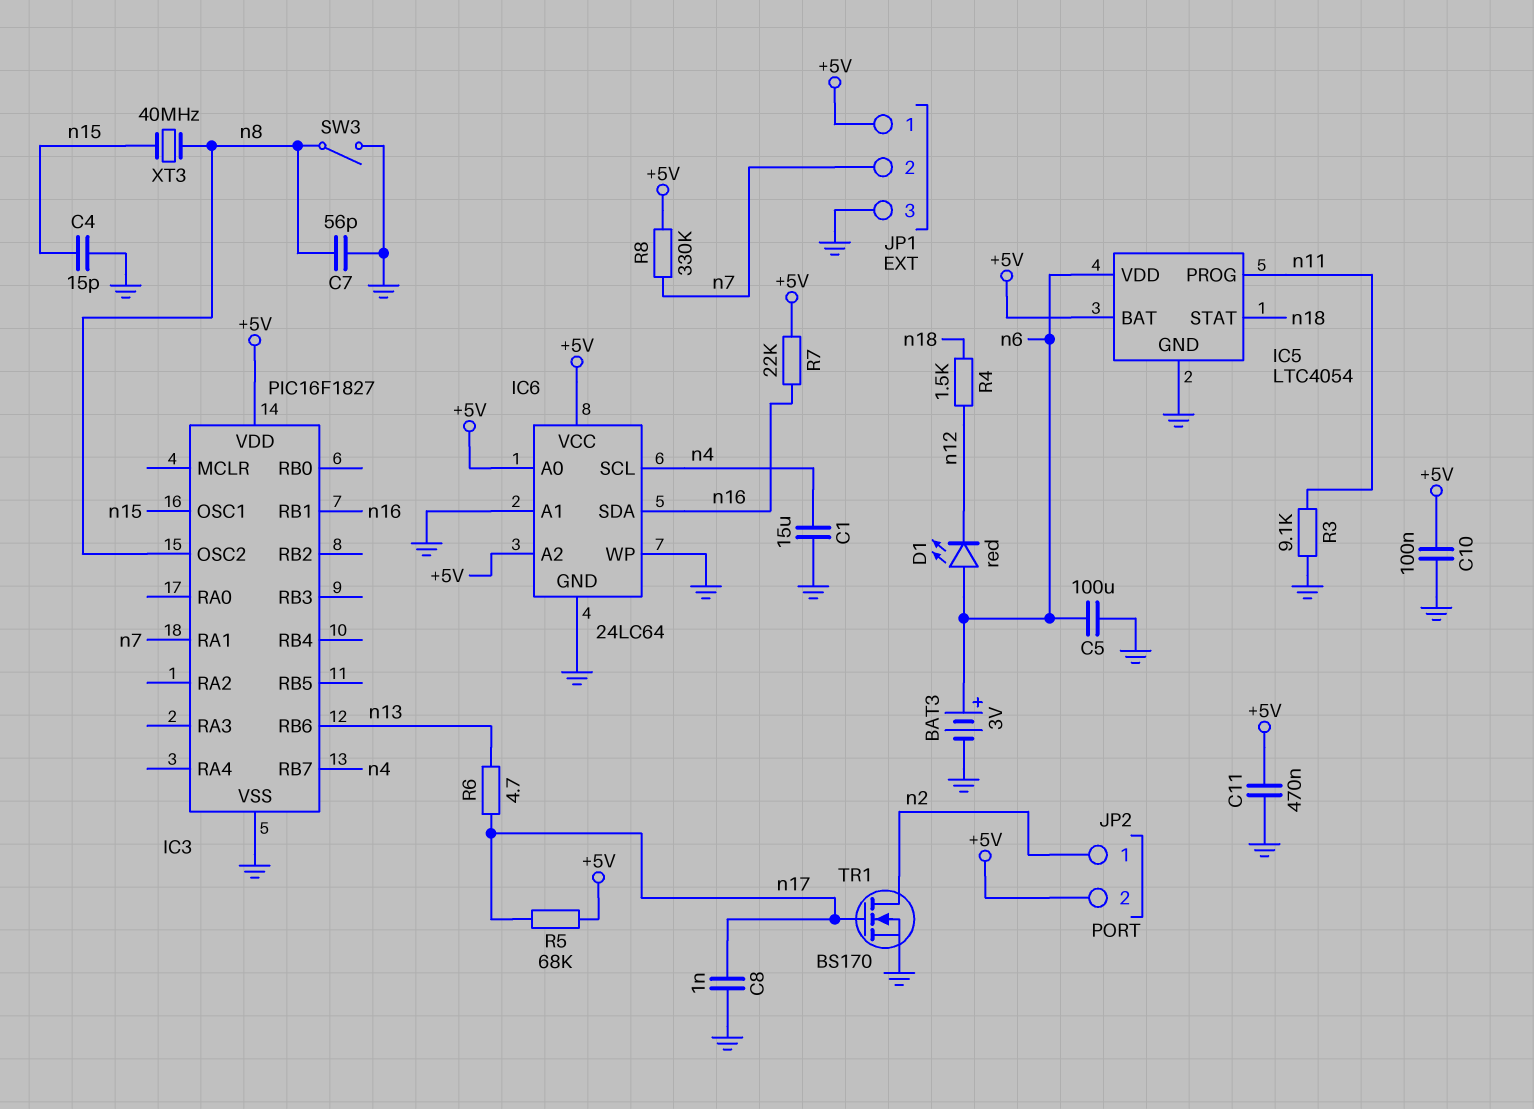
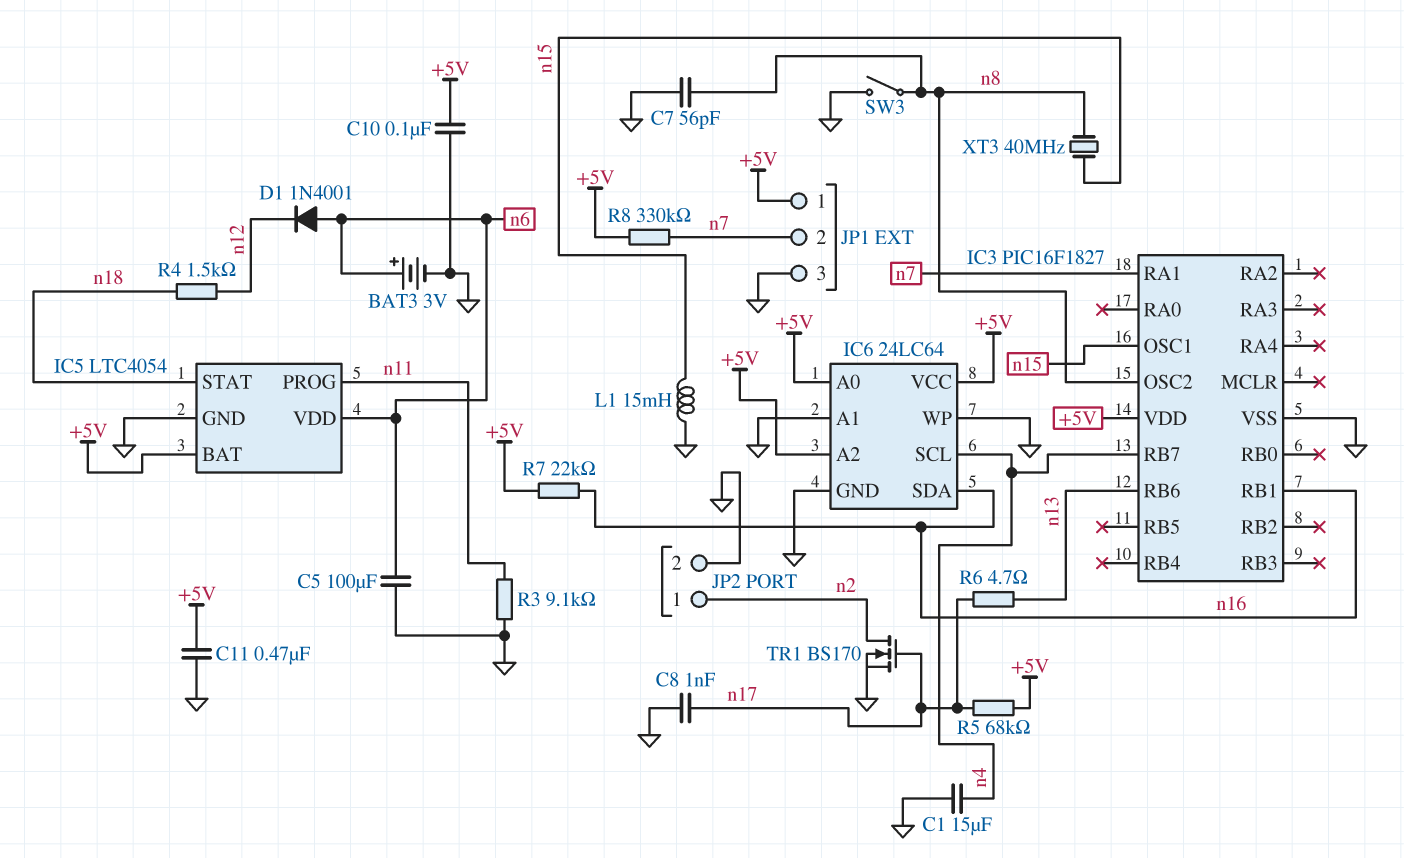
C4: 15pF (GND, n15) -> none
D1: LED red (A n6, K n12) -> diode 1N4001 (A n6, K n12)
JP2 pin 2: +5V -> GND
L1: none -> 15mH (GND, n15)

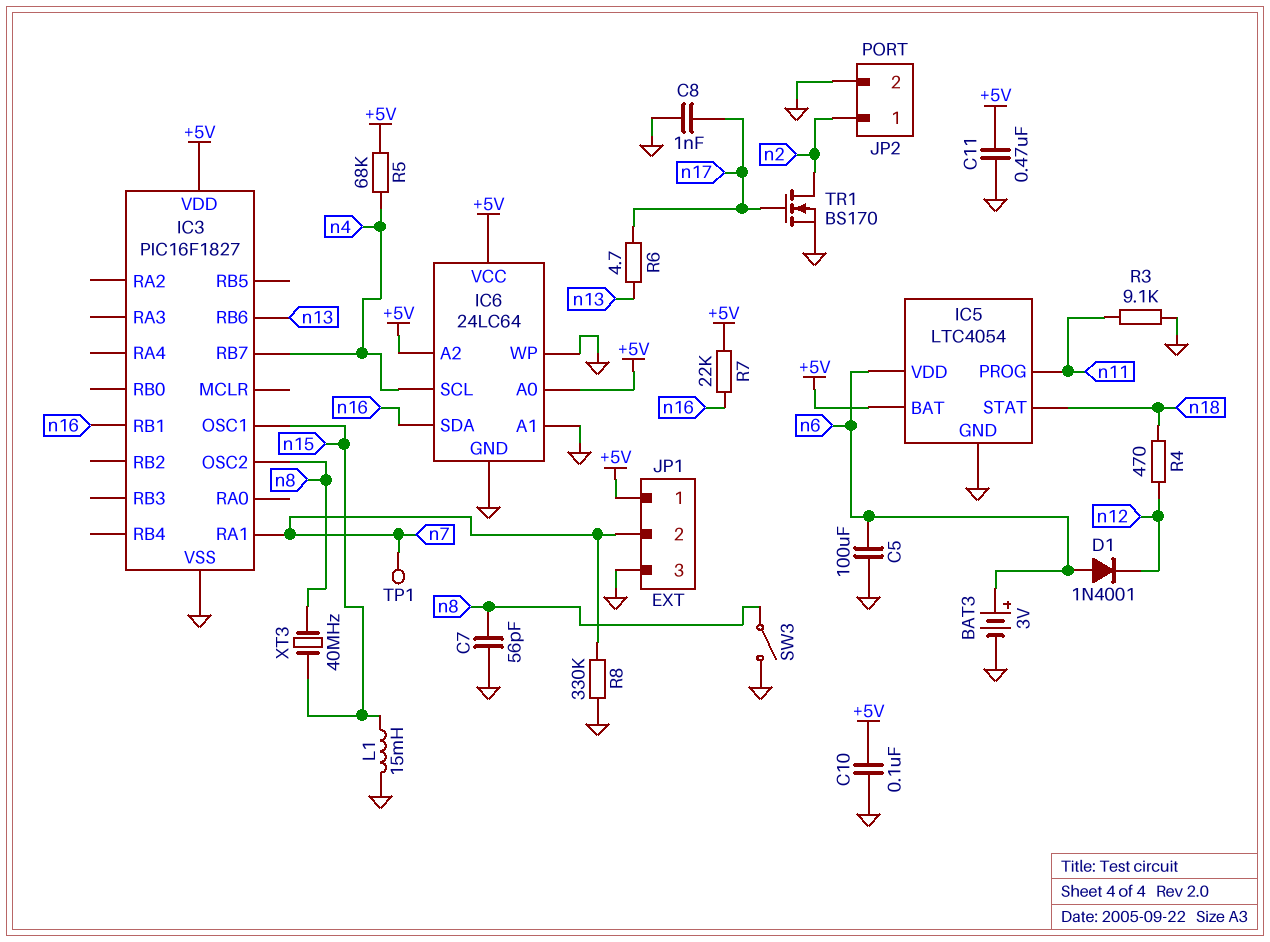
C1: 15uF (GND, n4) -> none
R4: 1.5k (n12, n18) -> 470 (n12, n18)
R5: 68k (+5V, n17) -> 68k (+5V, n4)
R8: 330k (+5V, n7) -> 330k (GND, n7)
TP1: none -> test point (n7)

